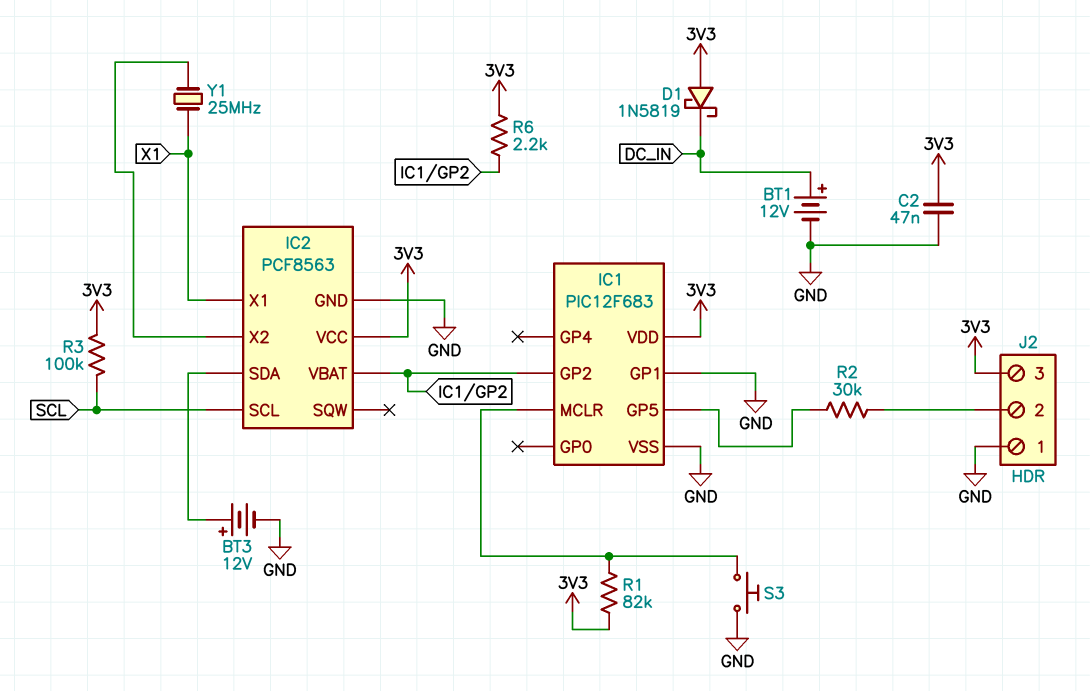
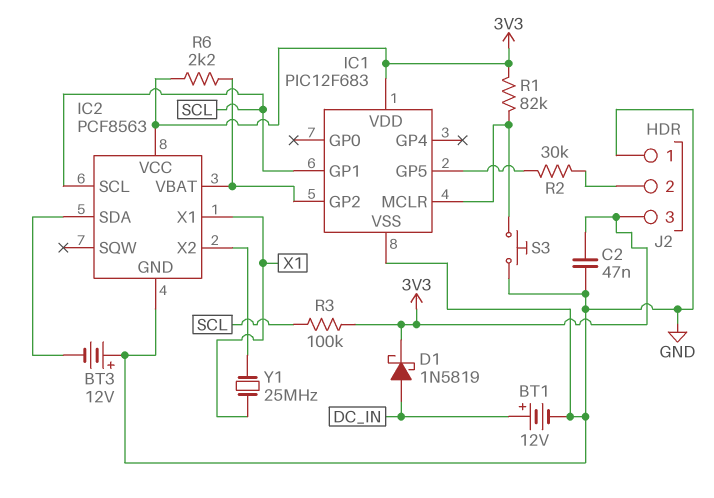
BT3: 12V (plus IC2/SDA, minus GND) -> 12V (plus GND, minus IC2/SDA)
D1: schottky 1N5819 (A 3V3, K DC_IN) -> schottky 1N5819 (A DC_IN, K 3V3)
IC1 pin GP1: GND -> SCL

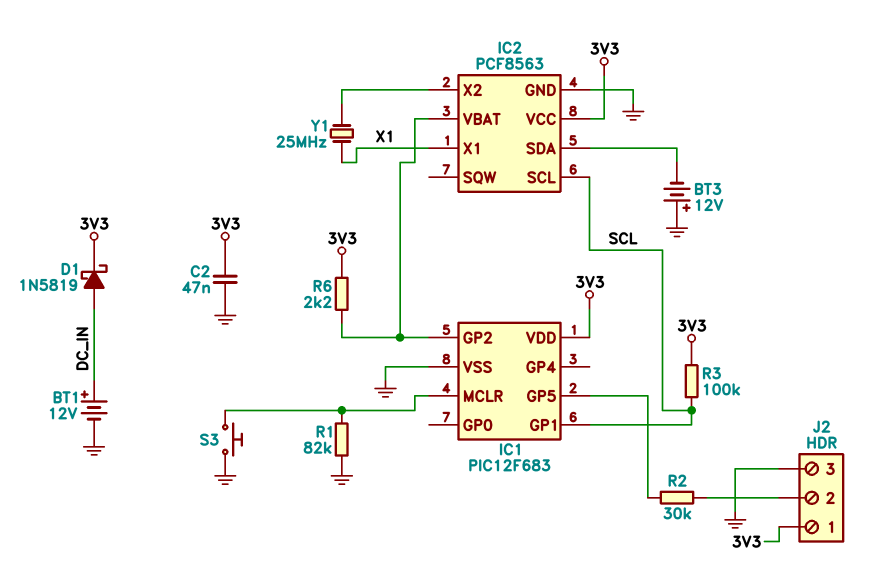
J2 pin 1: GND -> 3V3
J2 pin 3: 3V3 -> GND
R1: 82k (3V3, IC1/MCLR) -> 82k (GND, IC1/MCLR)

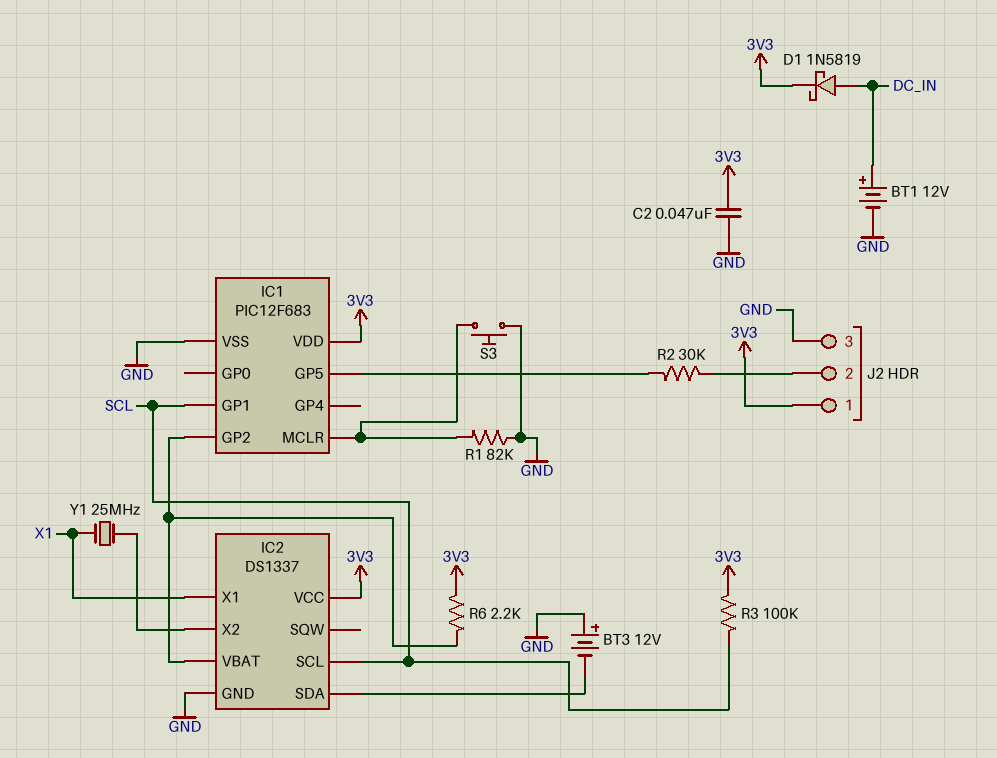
IC2: PCF8563 -> DS1337

